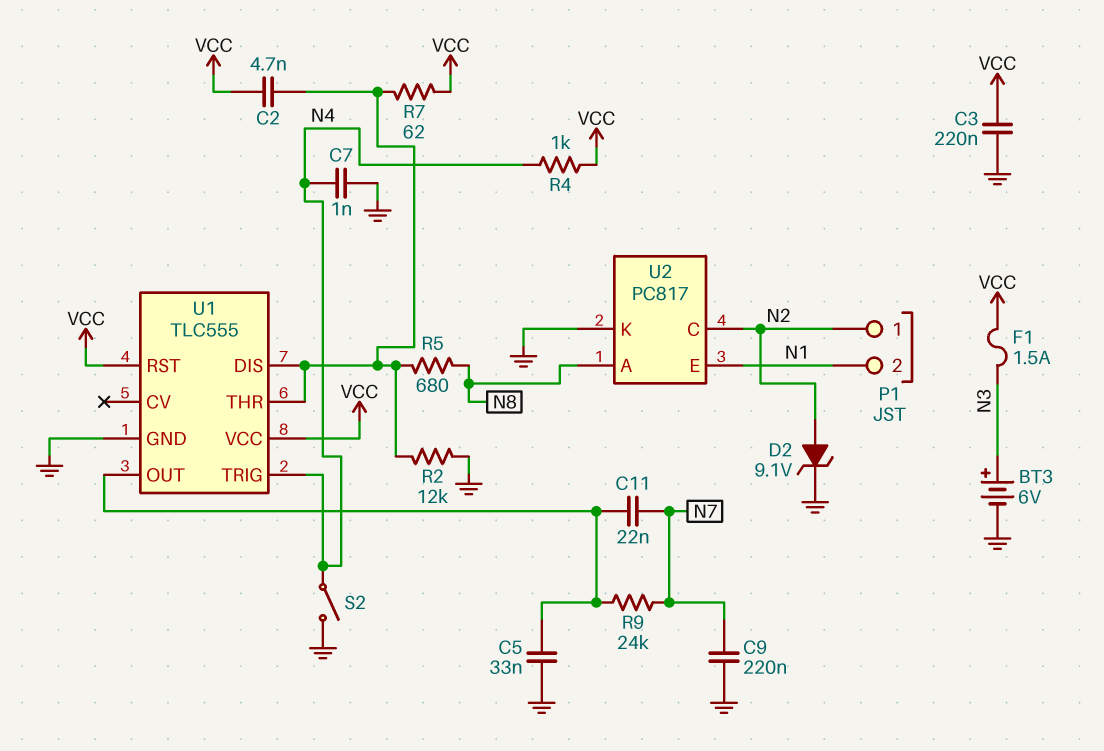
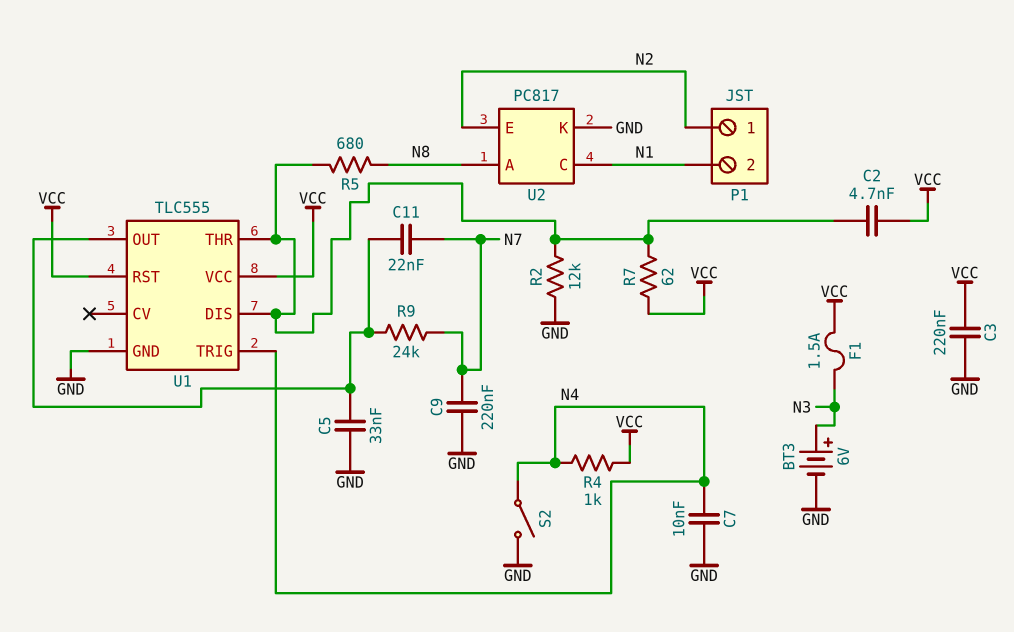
C7: 1nF (GND, N4) -> 10nF (GND, N4)
D2: zener 9.1V (A N2, K GND) -> none
U2 pin C: N2 -> N1
U2 pin E: N1 -> N2

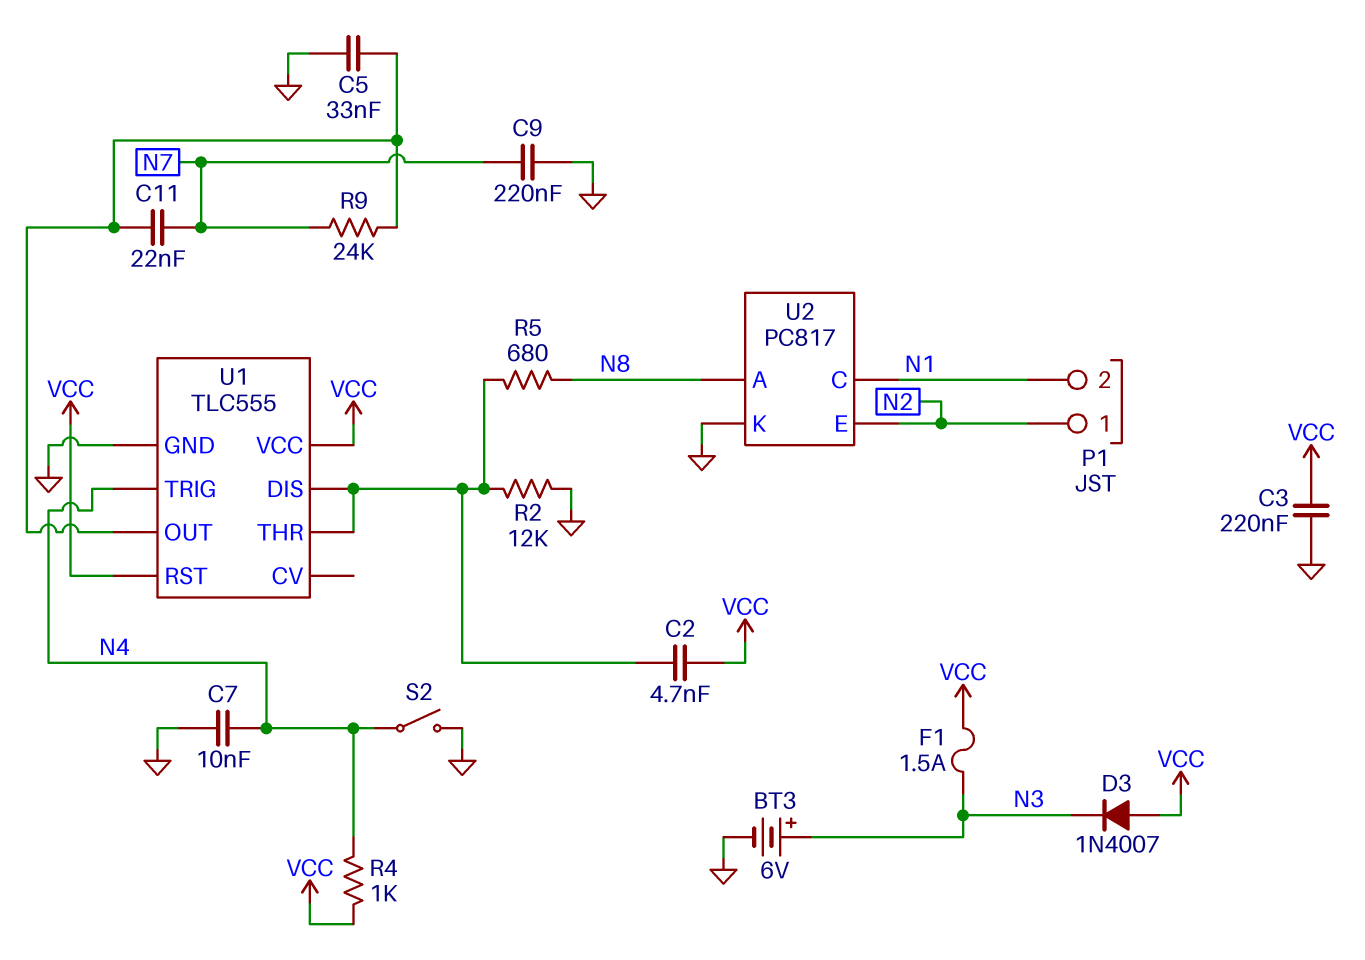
D3: none -> diode 1N4007 (A VCC, K N3)
R7: 62 (U1/DIS, VCC) -> none

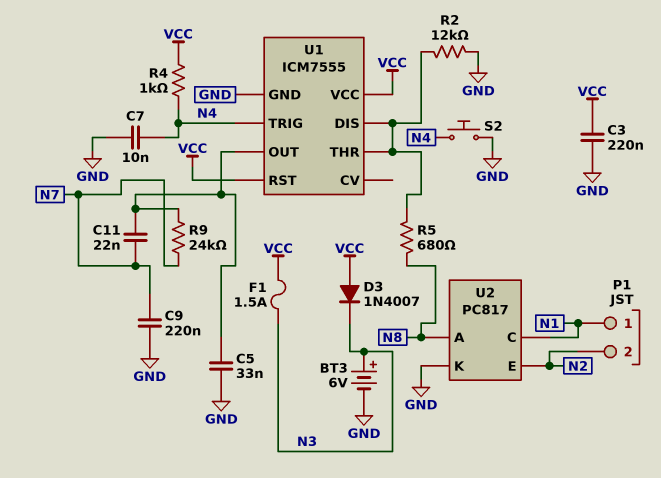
C2: 4.7nF (U1/DIS, VCC) -> none
P1 pin 1: N2 -> N1
P1 pin 2: N1 -> N2
S2: switch (GND, N4) -> button (GND, N4)
U1: TLC555 -> ICM7555

